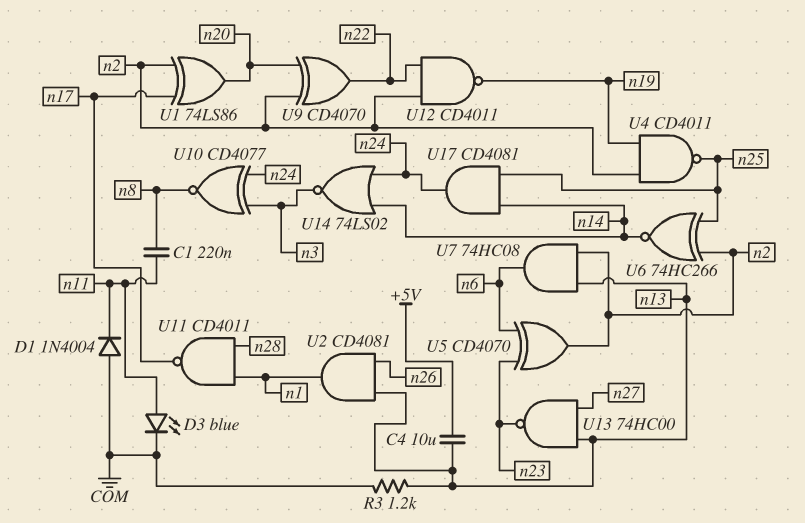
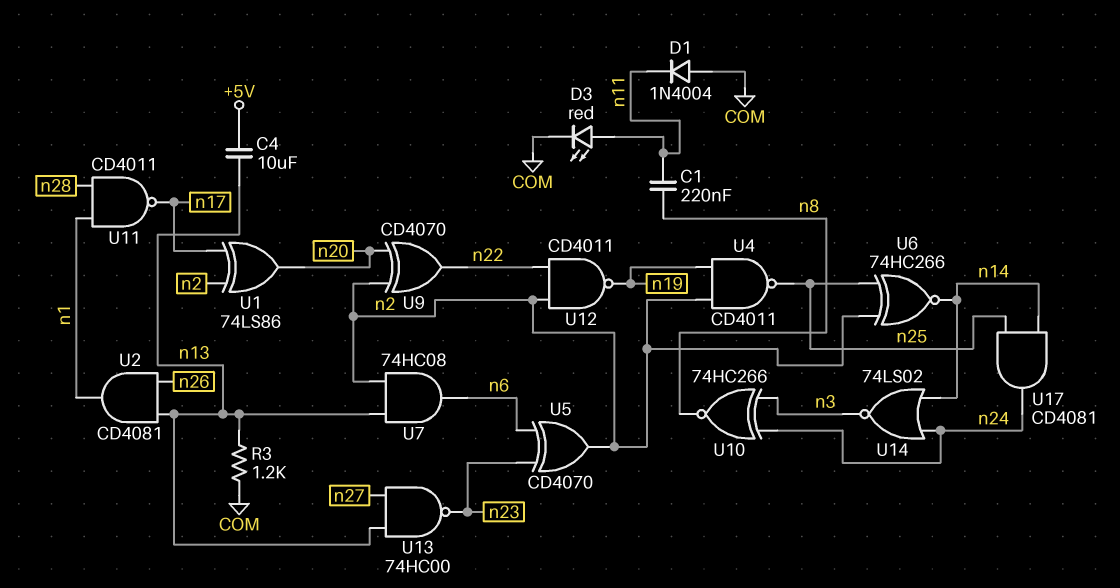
D3: LED blue (A n11, K COM) -> LED red (A n11, K COM)
U10: XNOR CD4077 (in n3, in n24, out n8) -> XNOR 74HC266 (in n3, in n24, out n8)

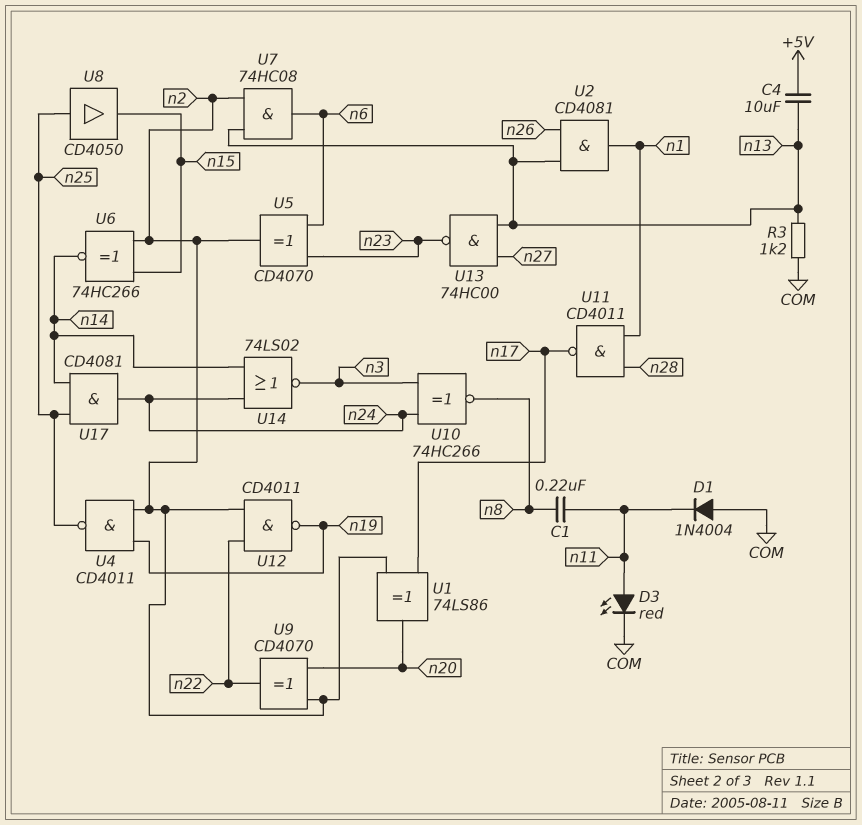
U6: XNOR 74HC266 (in n2, in n25, out n14) -> XNOR 74HC266 (in n2, in n15, out n14)
U8: none -> buffer CD4050 (in n25, out n15)

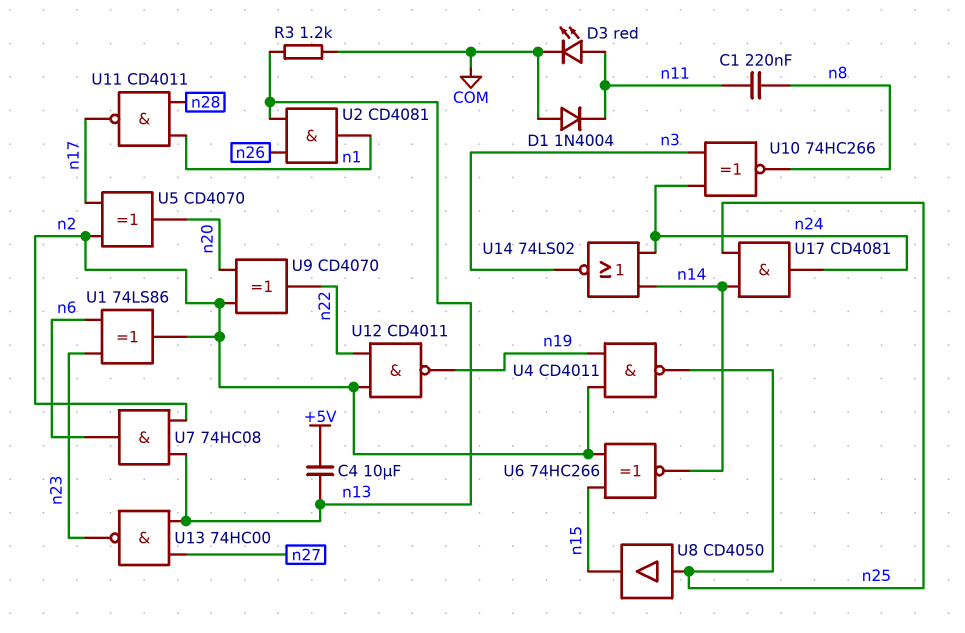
U1: XOR 74LS86 (in n2, in n17, out n20) -> XOR 74LS86 (in n6, in n23, out n2)
U5: XOR CD4070 (in n6, in n23, out n2) -> XOR CD4070 (in n2, in n17, out n20)

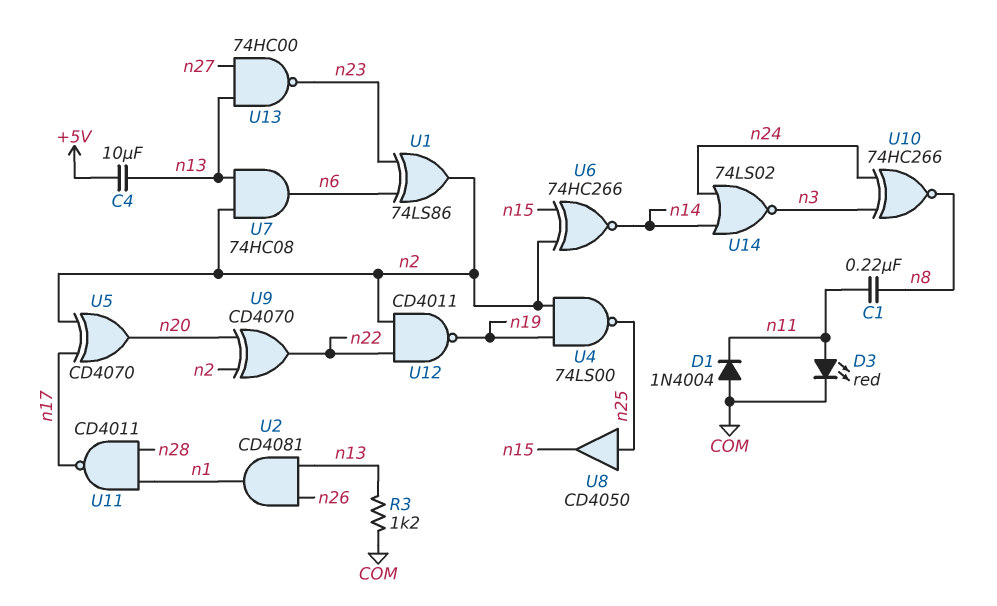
U4: NAND CD4011 (in n2, in n19, out n25) -> NAND 74LS00 (in n2, in n19, out n25)
U17: AND CD4081 (in n14, in n25, out n24) -> none

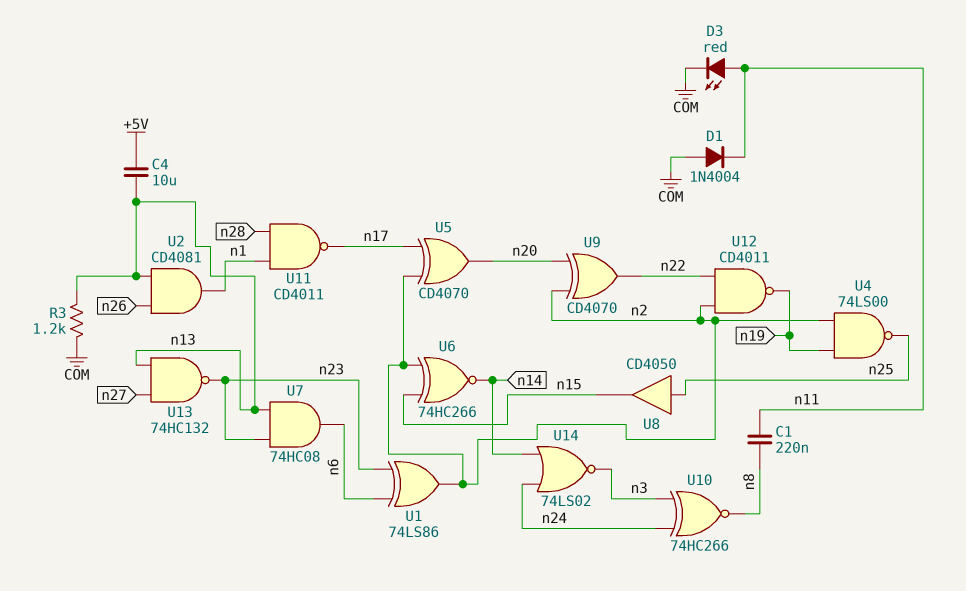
U7: AND 74HC08 (in n2, in n13, out n6) -> AND 74HC08 (in n13, in n23, out n6)
U13: NAND 74HC00 (in n13, in n27, out n23) -> NAND 74HC132 (in n13, in n27, out n23)

